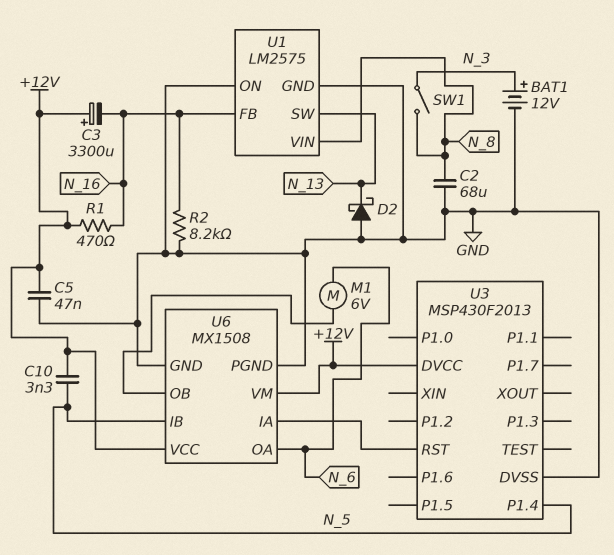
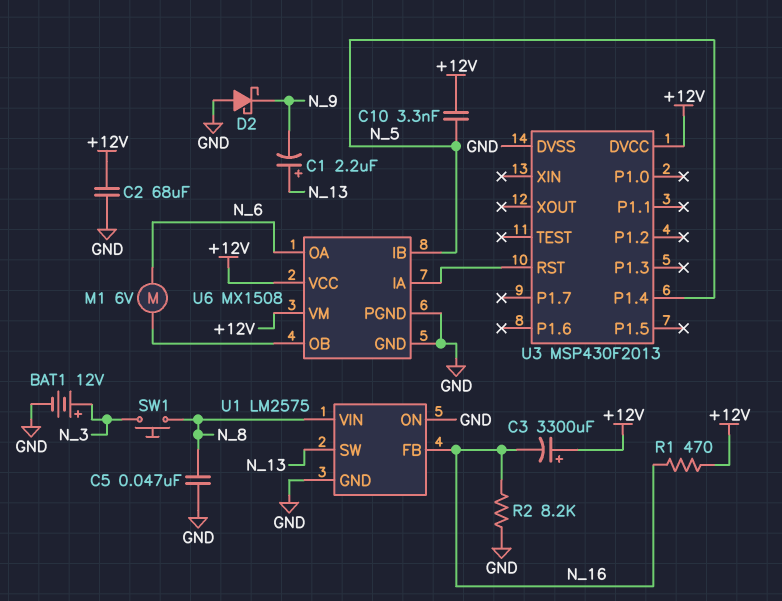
C1: none -> 2.2uF (plus N_13, minus N_9)
C2: 68uF (GND, N_8) -> 68uF (+12V, GND)
C5: 47nF (+12V, GND) -> 47nF (GND, N_8)
D2: schottky (A GND, K N_13) -> schottky (A GND, K N_9)
SW1: switch (N_3, N_8) -> button (N_3, N_8)

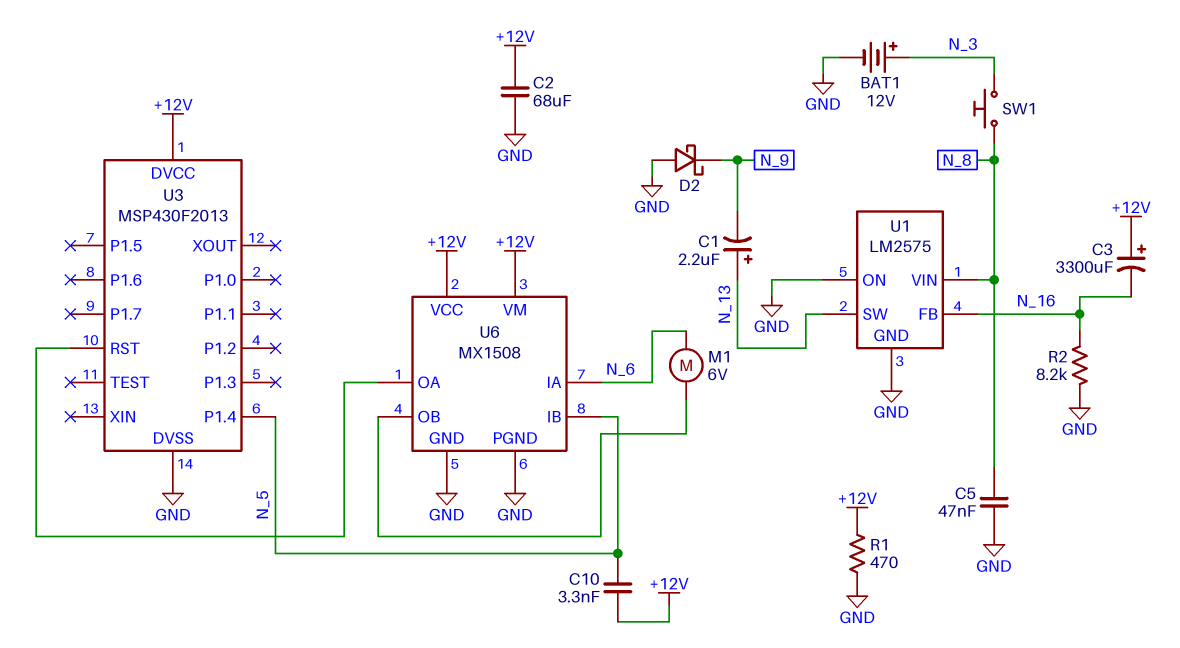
R1: 470 (+12V, N_16) -> 470 (+12V, GND)
U6 pin IA: U3/RST -> N_6
U6 pin OA: N_6 -> U3/RST

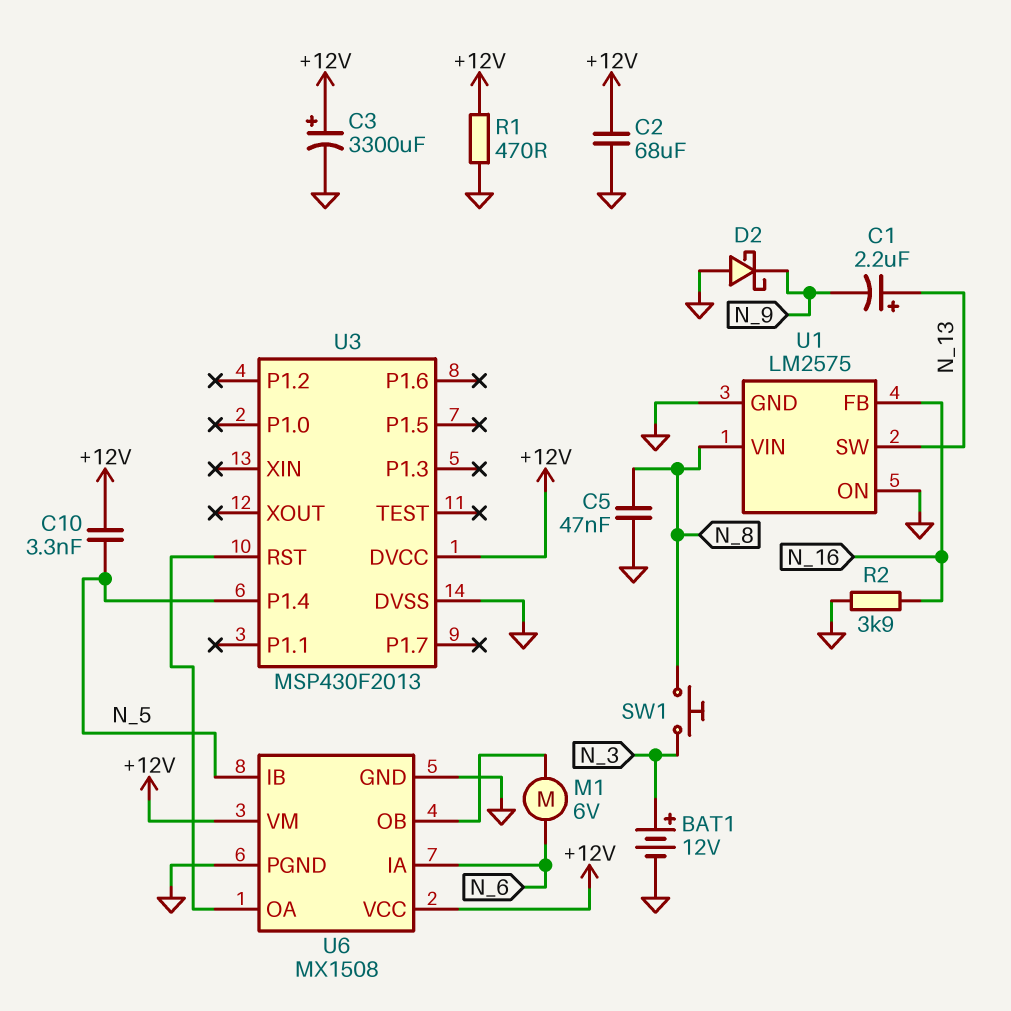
C3: 3300uF (plus +12V, minus N_16) -> 3300uF (plus +12V, minus GND)
R2: 8.2k (GND, N_16) -> 3.9k (GND, N_16)

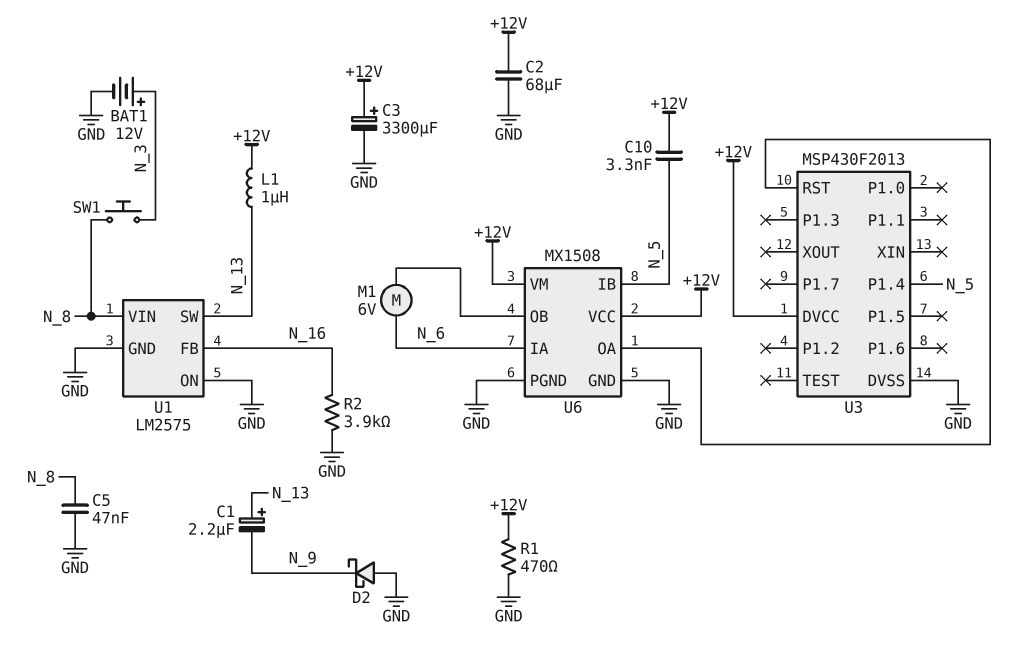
L1: none -> 1uH (+12V, N_13)

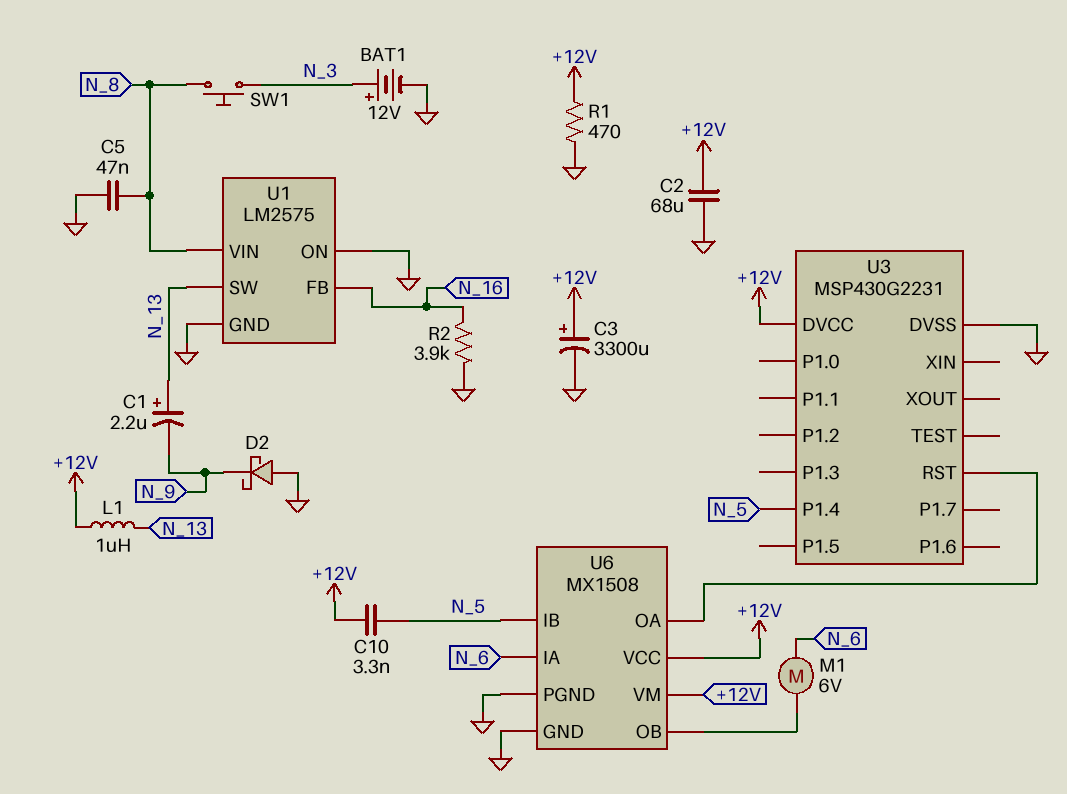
U3: MSP430F2013 -> MSP430G2231

